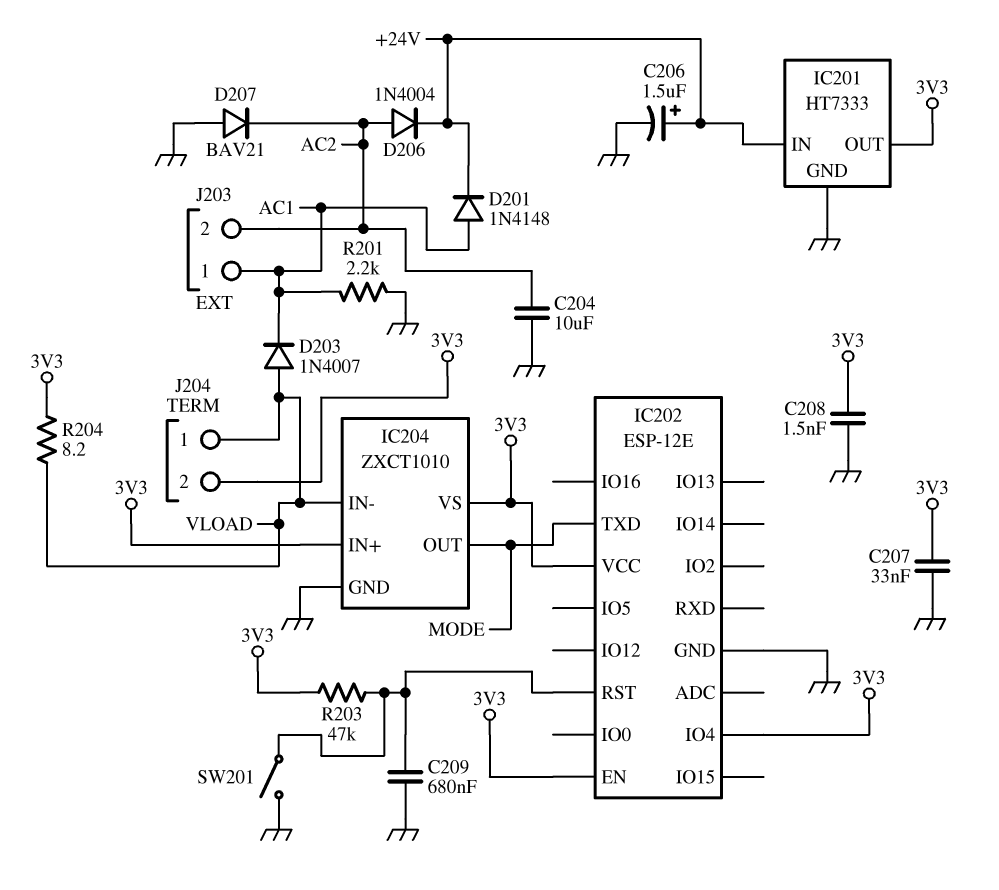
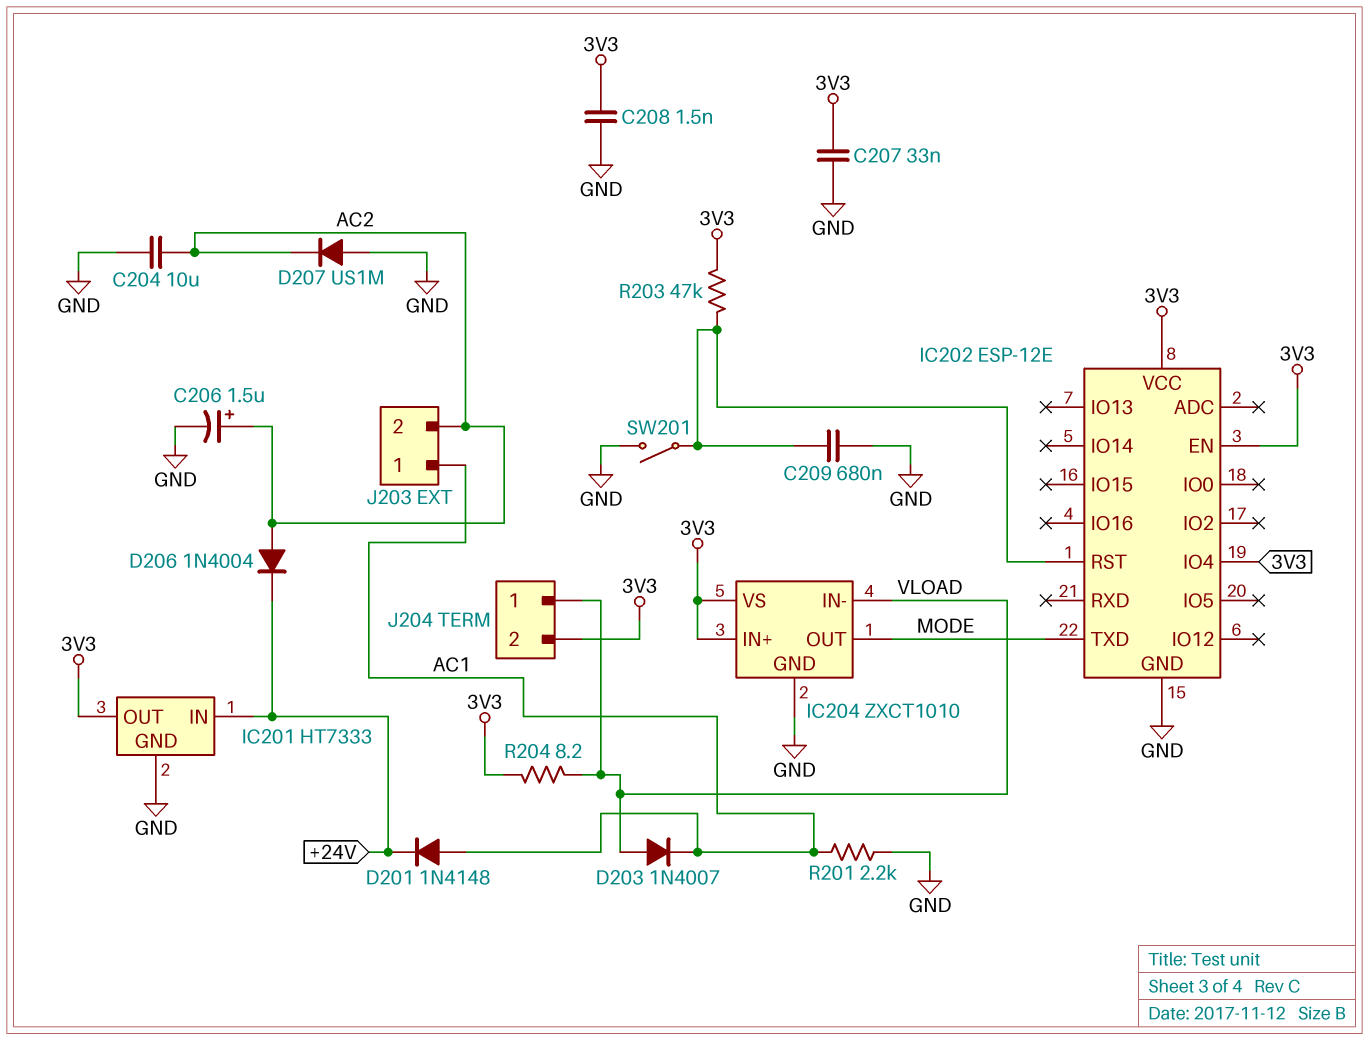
C206: 1.5uF (plus +24V, minus GND) -> 1.5uF (plus AC2, minus GND)
D207: diode BAV21 (A GND, K AC2) -> diode US1M (A GND, K AC2)

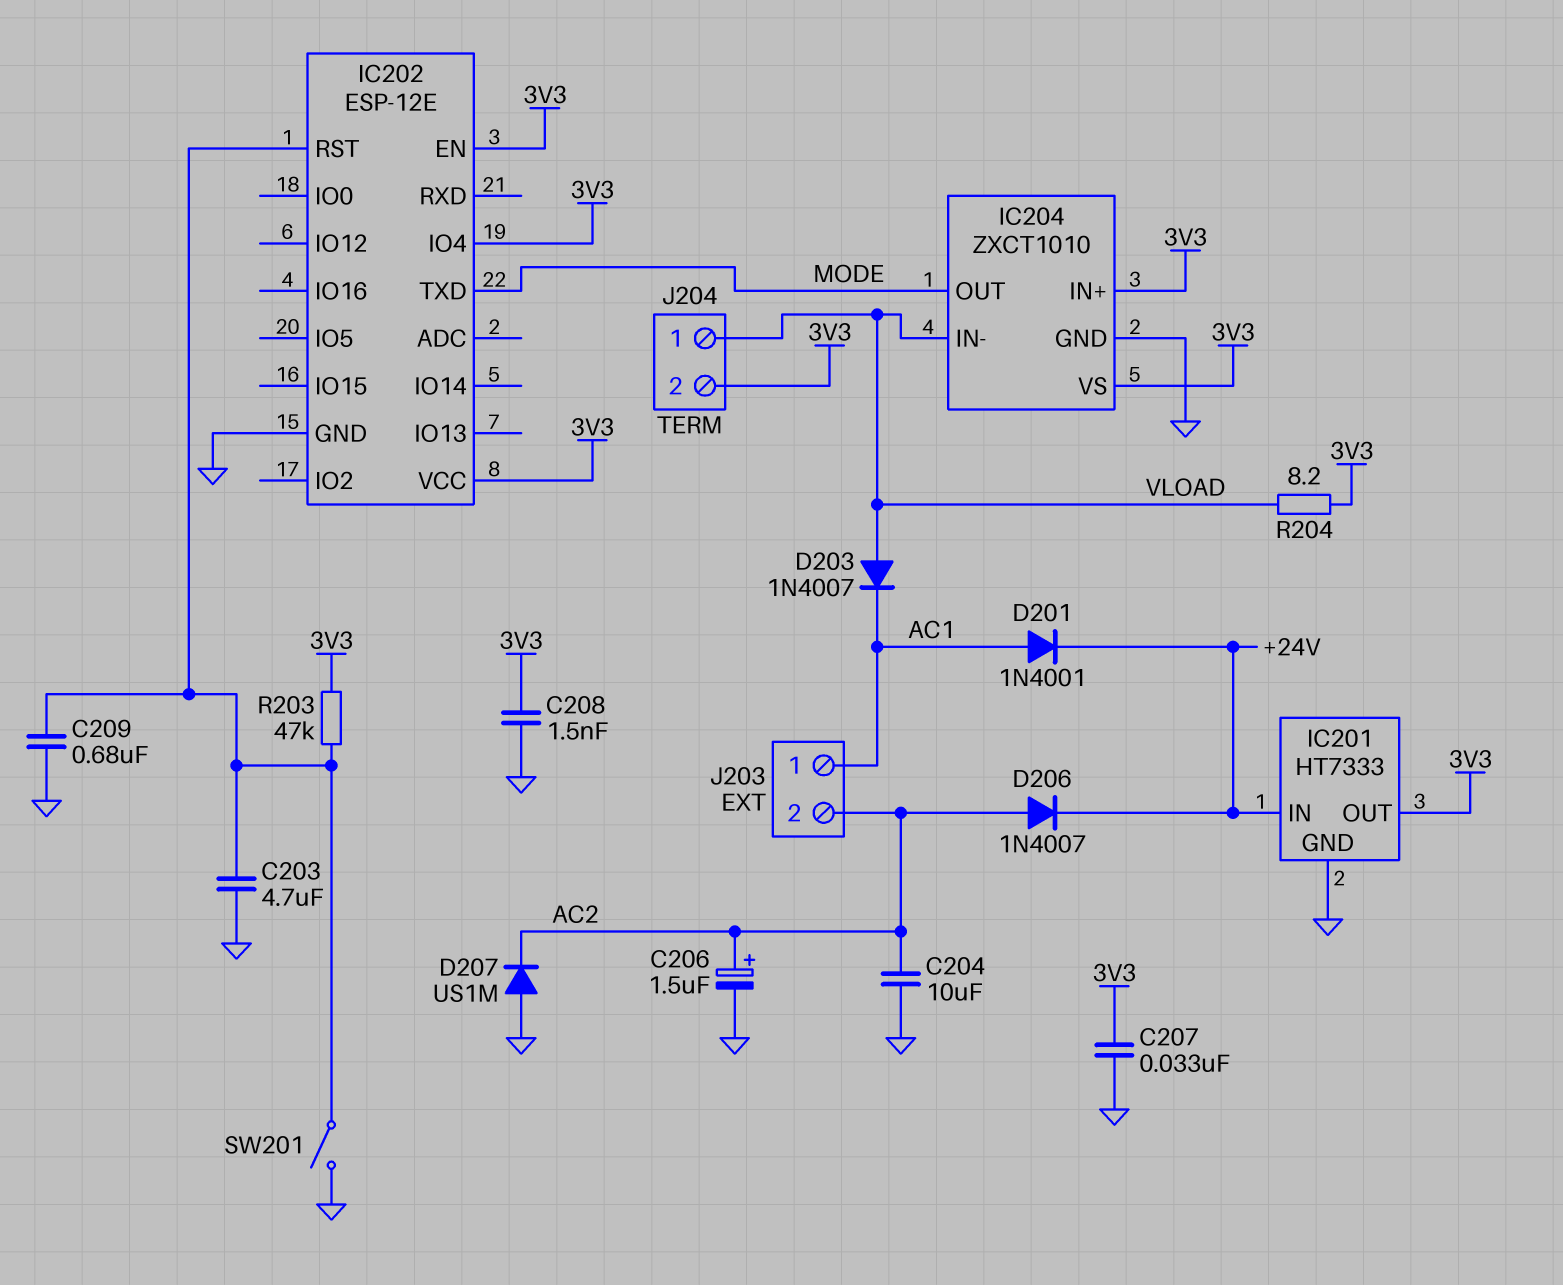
C203: none -> 4.7uF (GND, IC202/RST)
D201: diode 1N4148 (A AC1, K +24V) -> diode 1N4001 (A AC1, K +24V)
D206: diode 1N4004 (A AC2, K +24V) -> diode 1N4007 (A AC2, K +24V)
R201: 2.2k (AC1, GND) -> none

